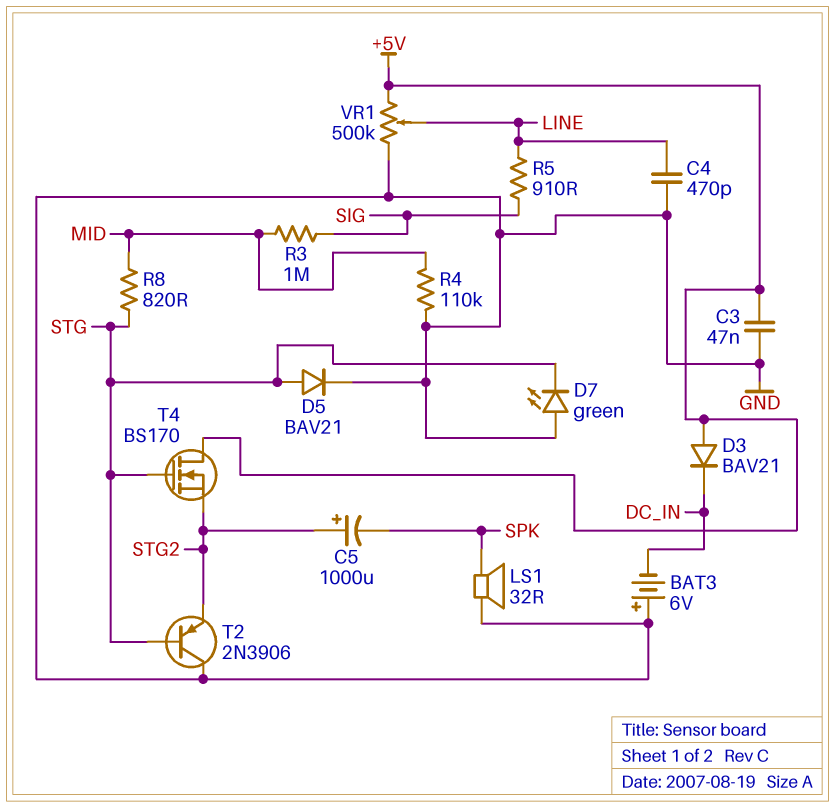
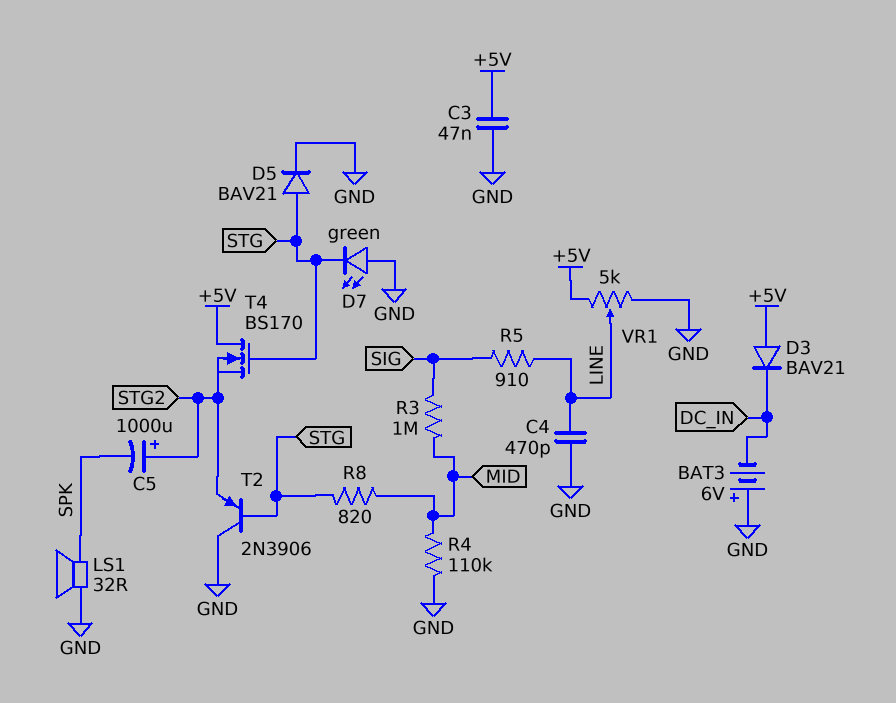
VR1: 500k (+5V, GND, wiper LINE) -> 5k (+5V, GND, wiper LINE)

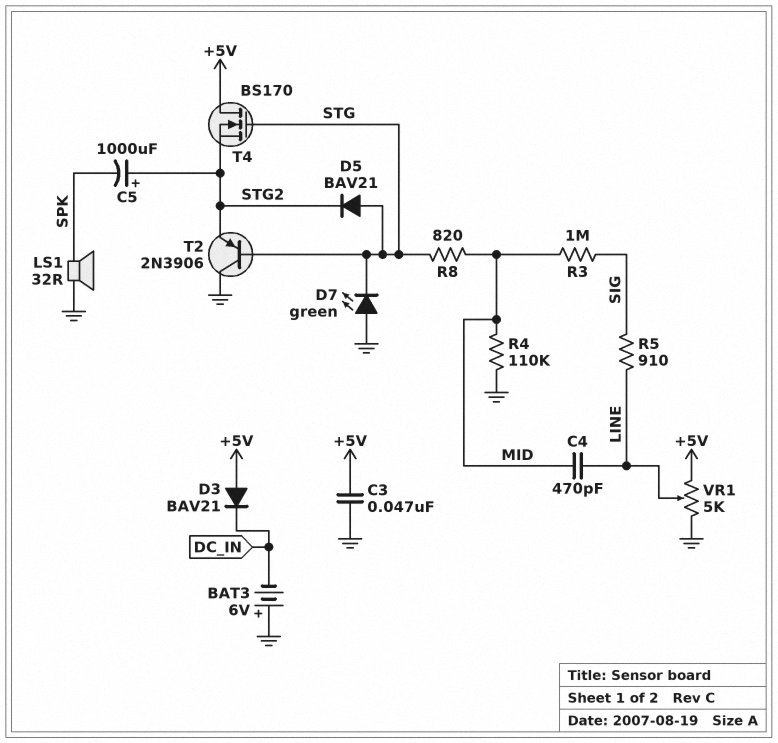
C4: 470pF (GND, LINE) -> 470pF (LINE, MID)
D5: diode BAV21 (A STG, K GND) -> diode BAV21 (A STG, K STG2)

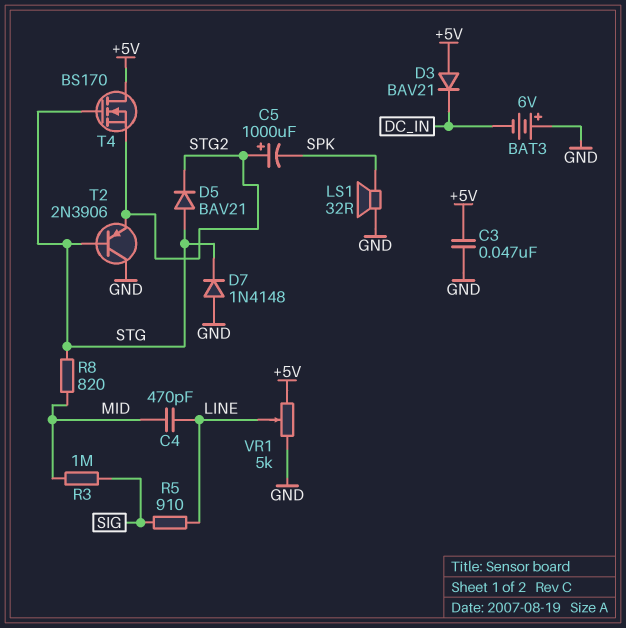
D7: LED green (A GND, K STG) -> diode 1N4148 (A GND, K STG)
R4: 110k (GND, MID) -> none

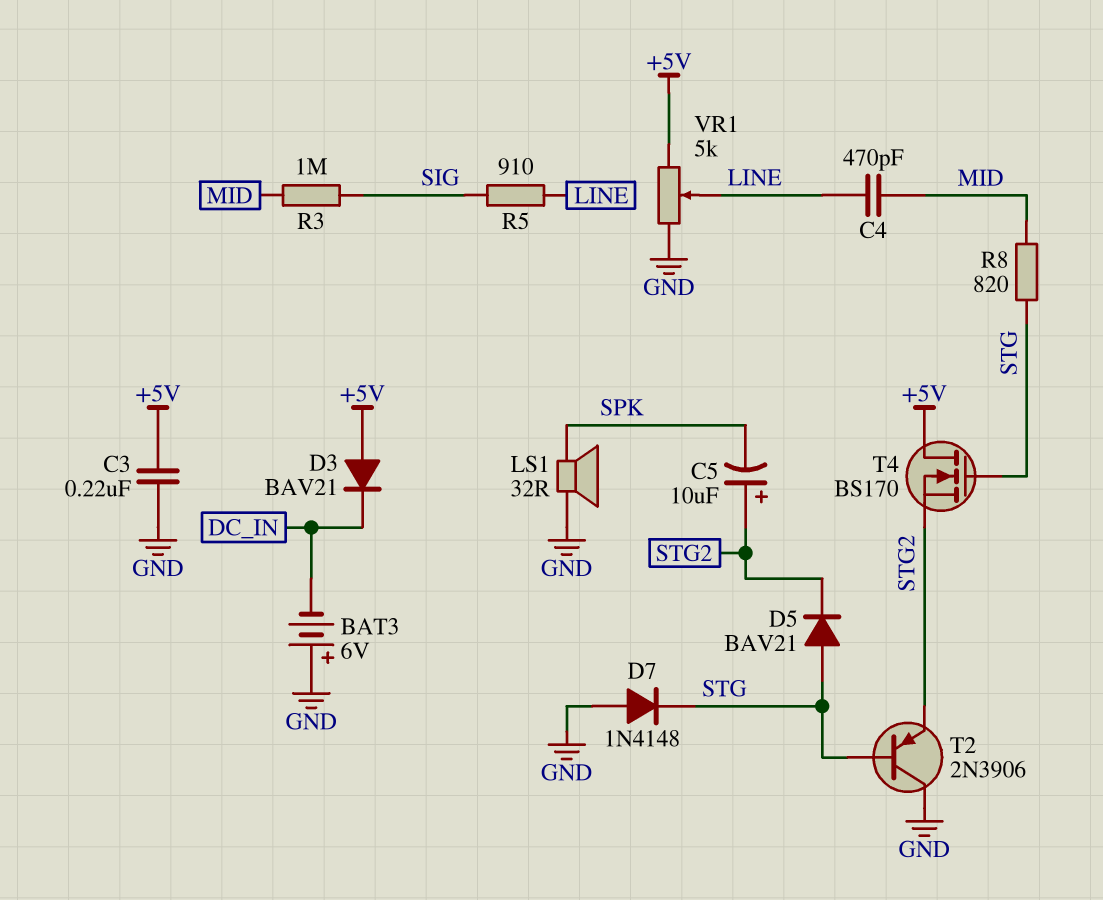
C3: 47nF (+5V, GND) -> 220nF (+5V, GND)
C5: 1000uF (plus STG2, minus SPK) -> 10uF (plus STG2, minus SPK)

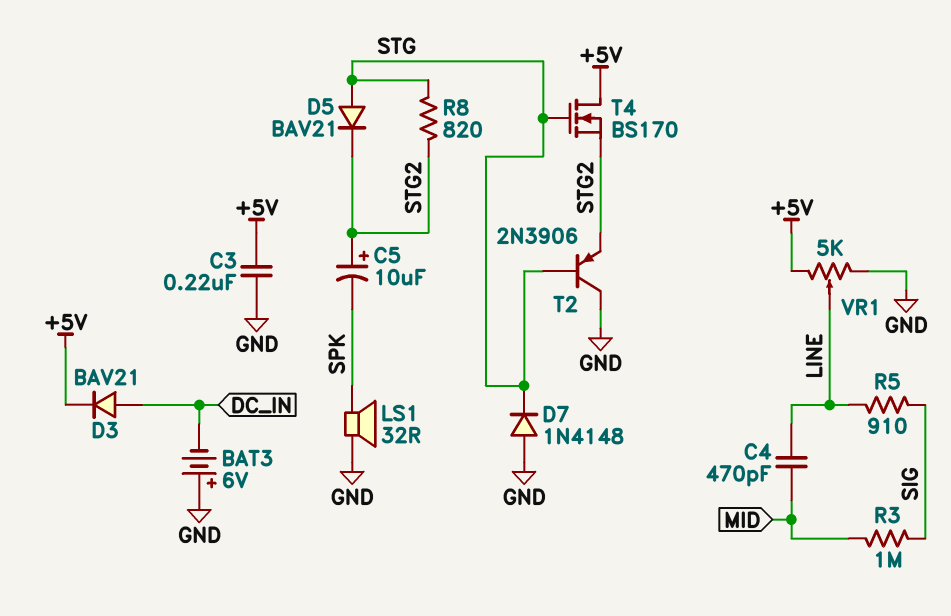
D3: diode BAV21 (A +5V, K DC_IN) -> diode BAV21 (A DC_IN, K +5V)
R8: 820 (MID, STG) -> 820 (STG, STG2)

